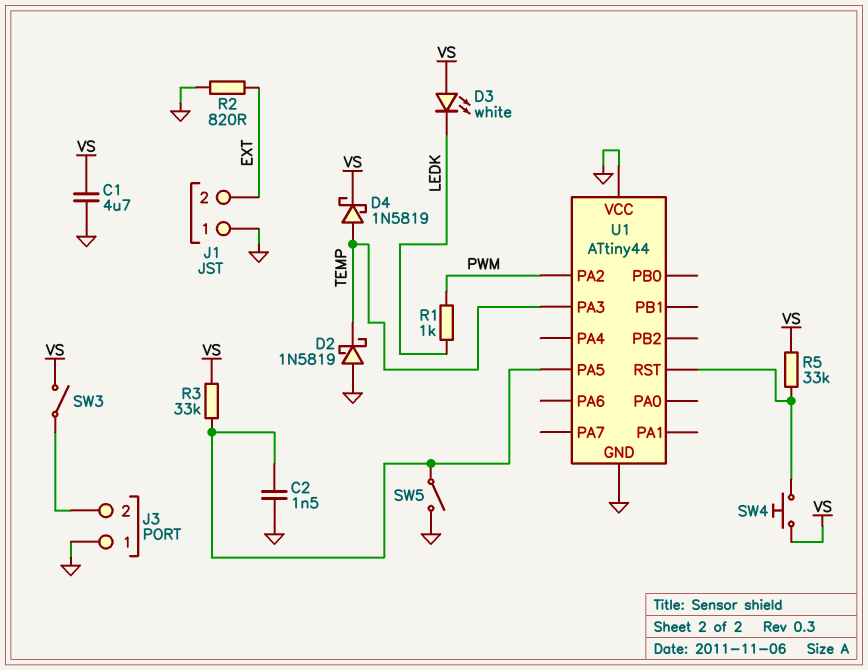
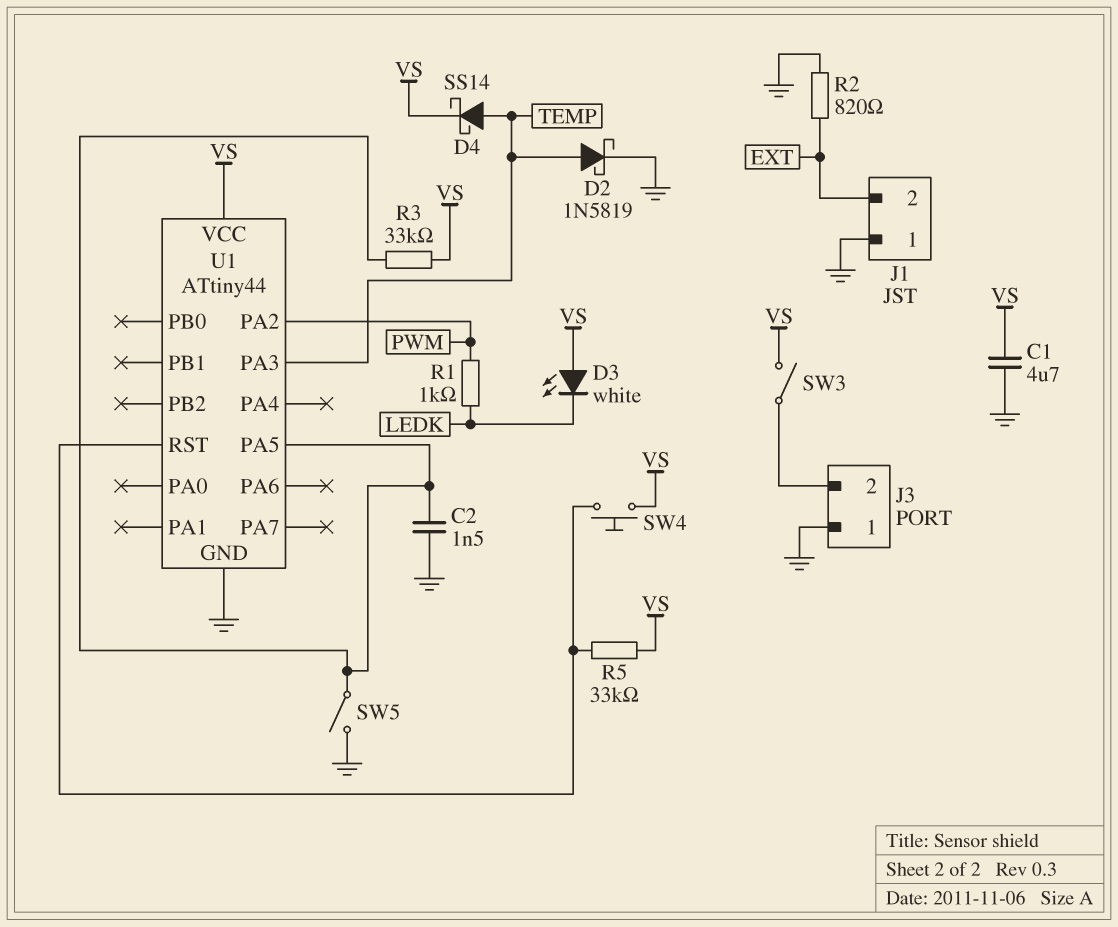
D2: schottky 1N5819 (A GND, K TEMP) -> schottky 1N5819 (A TEMP, K GND)
D4: schottky 1N5819 (A TEMP, K VS) -> schottky SS14 (A TEMP, K VS)
U1 pin VCC: GND -> VS

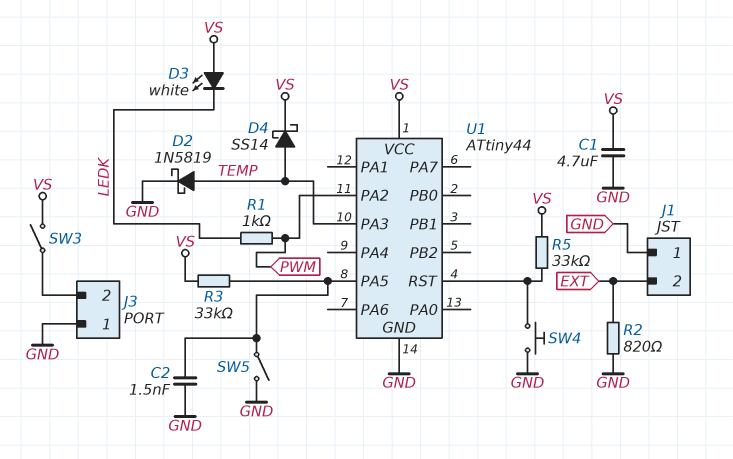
SW4: button (U1/RST, VS) -> button (GND, U1/RST)

